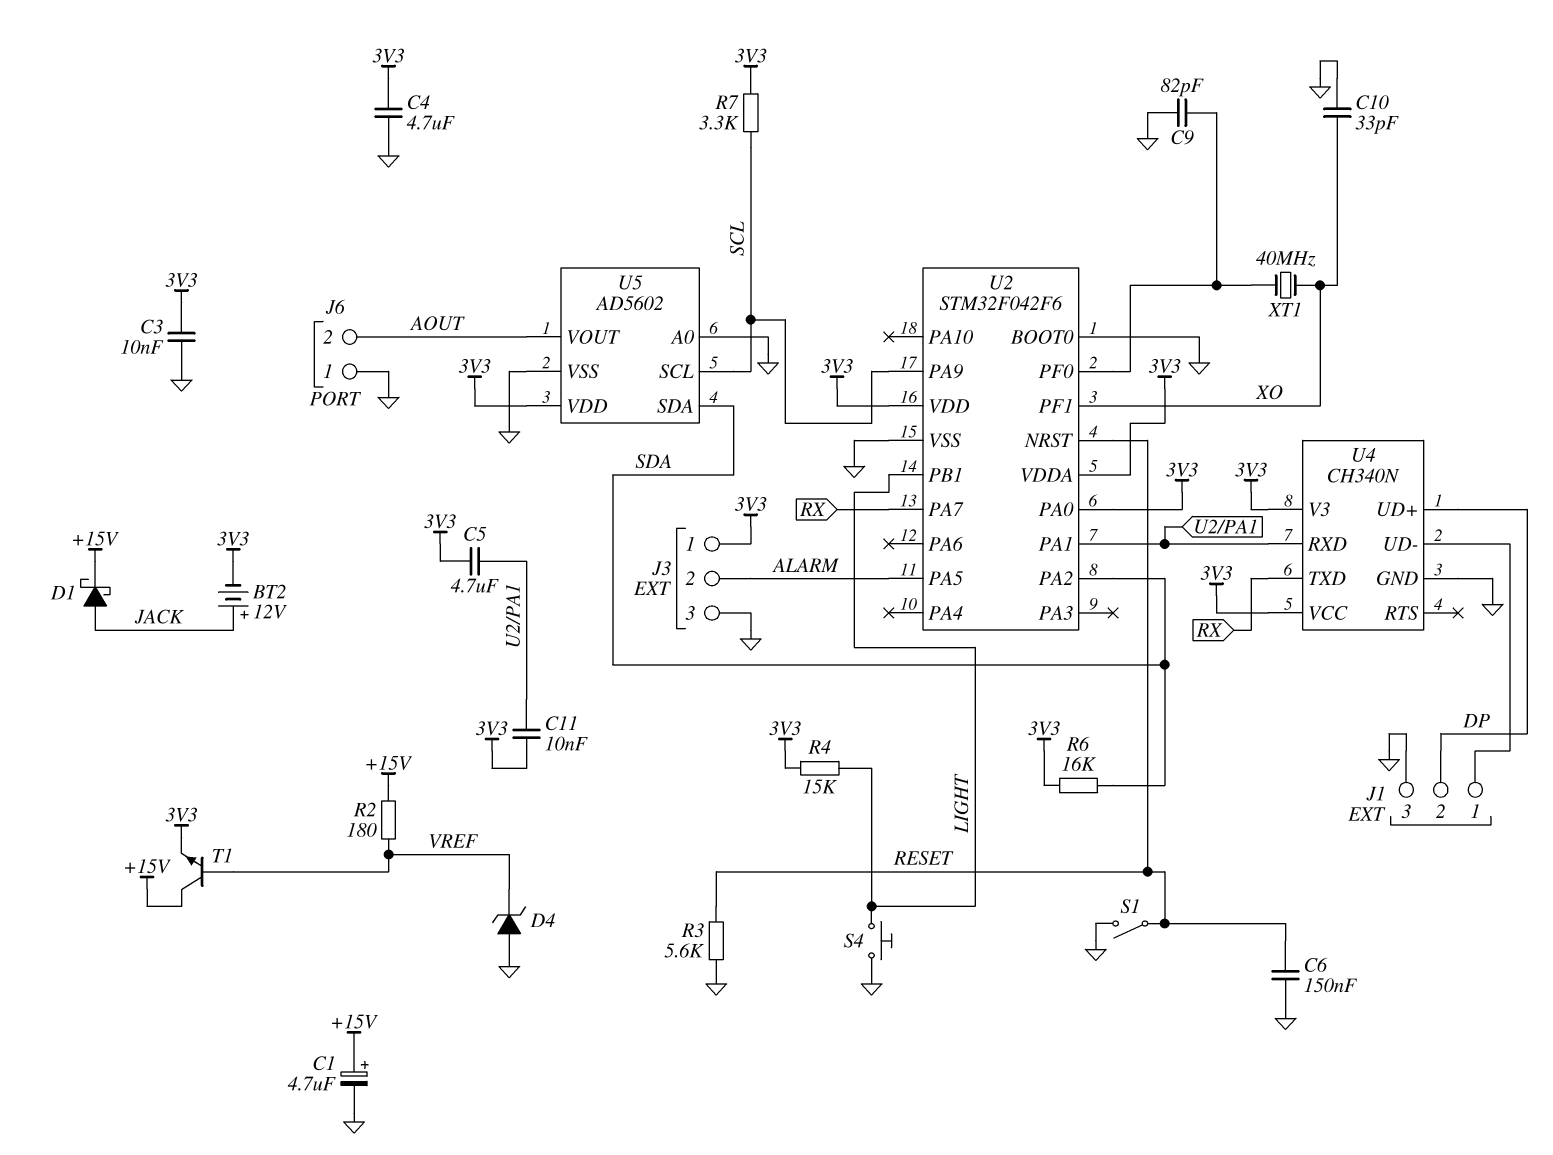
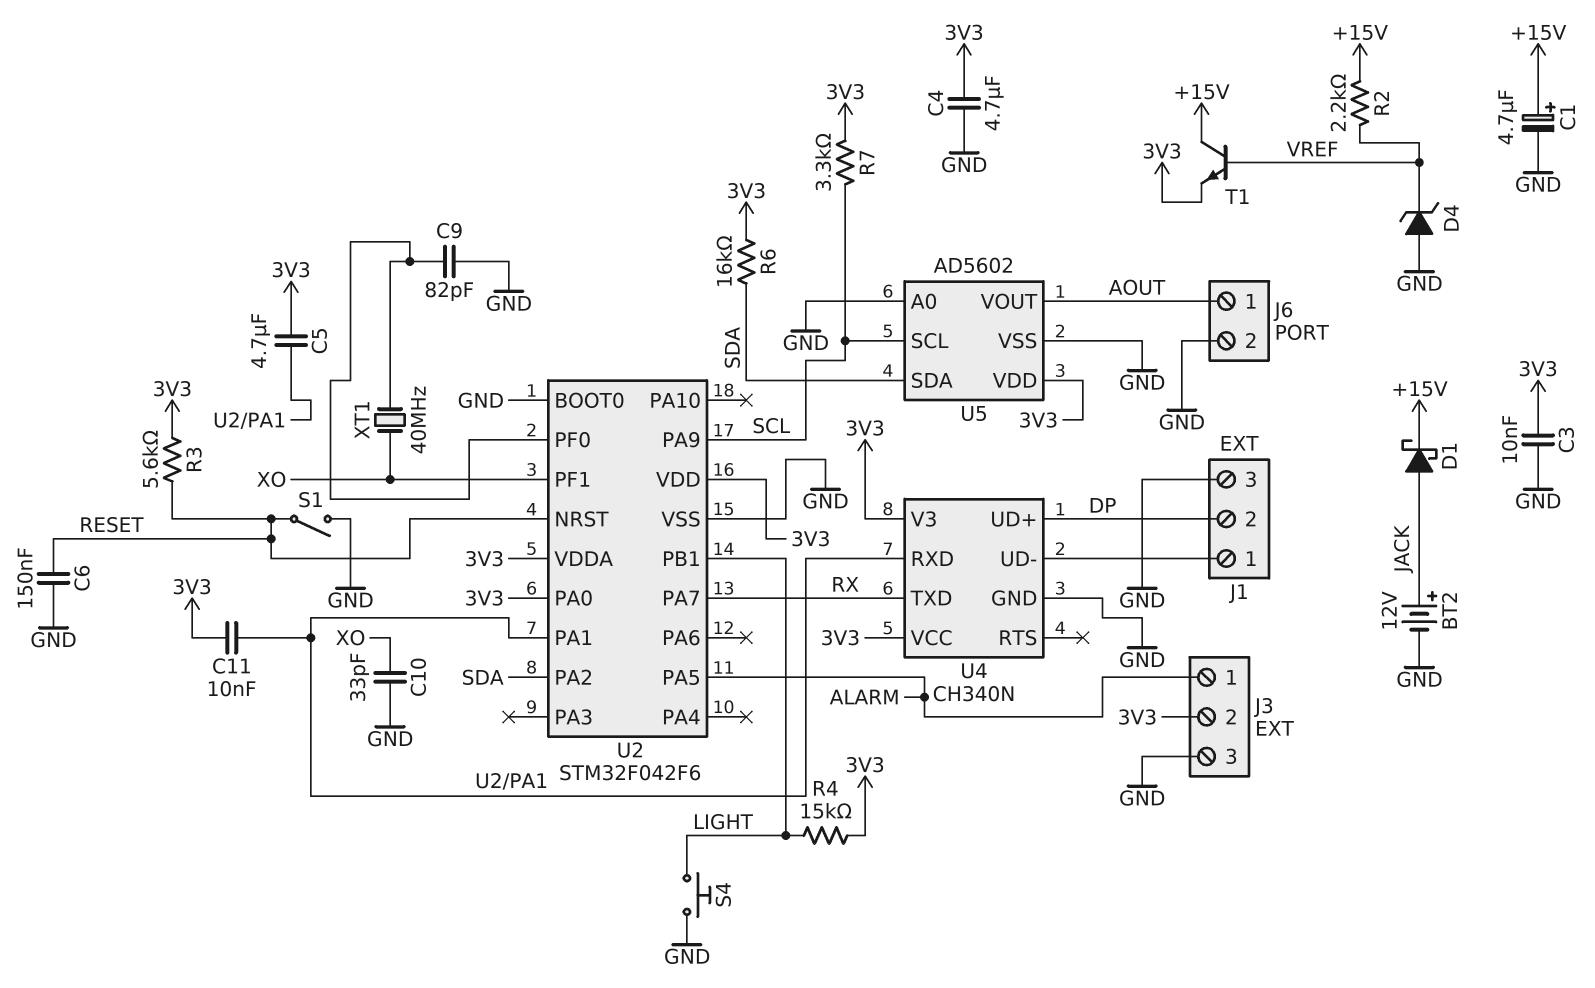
BT2: 12V (plus JACK, minus 3V3) -> 12V (plus JACK, minus GND)
J3 pin 1: 3V3 -> ALARM
J3 pin 2: ALARM -> 3V3
J6 pin 1: GND -> AOUT
J6 pin 2: AOUT -> GND
R2: 180 (+15V, VREF) -> 2.2k (+15V, VREF)
R3: 5.6k (GND, RESET) -> 5.6k (3V3, RESET)

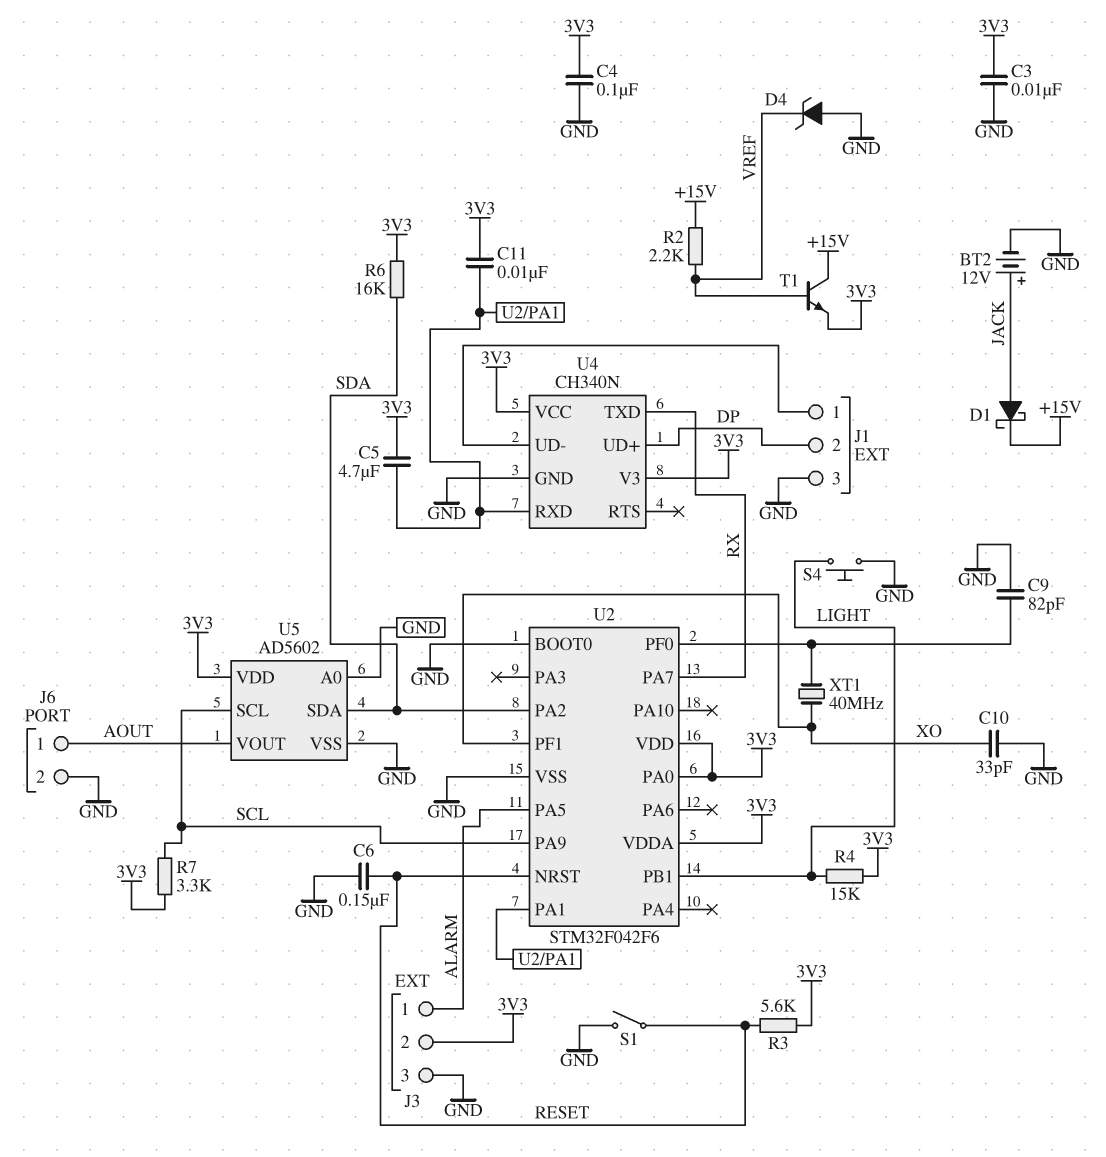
C1: 4.7uF (plus +15V, minus GND) -> none
C4: 4.7uF (3V3, GND) -> 100nF (3V3, GND)

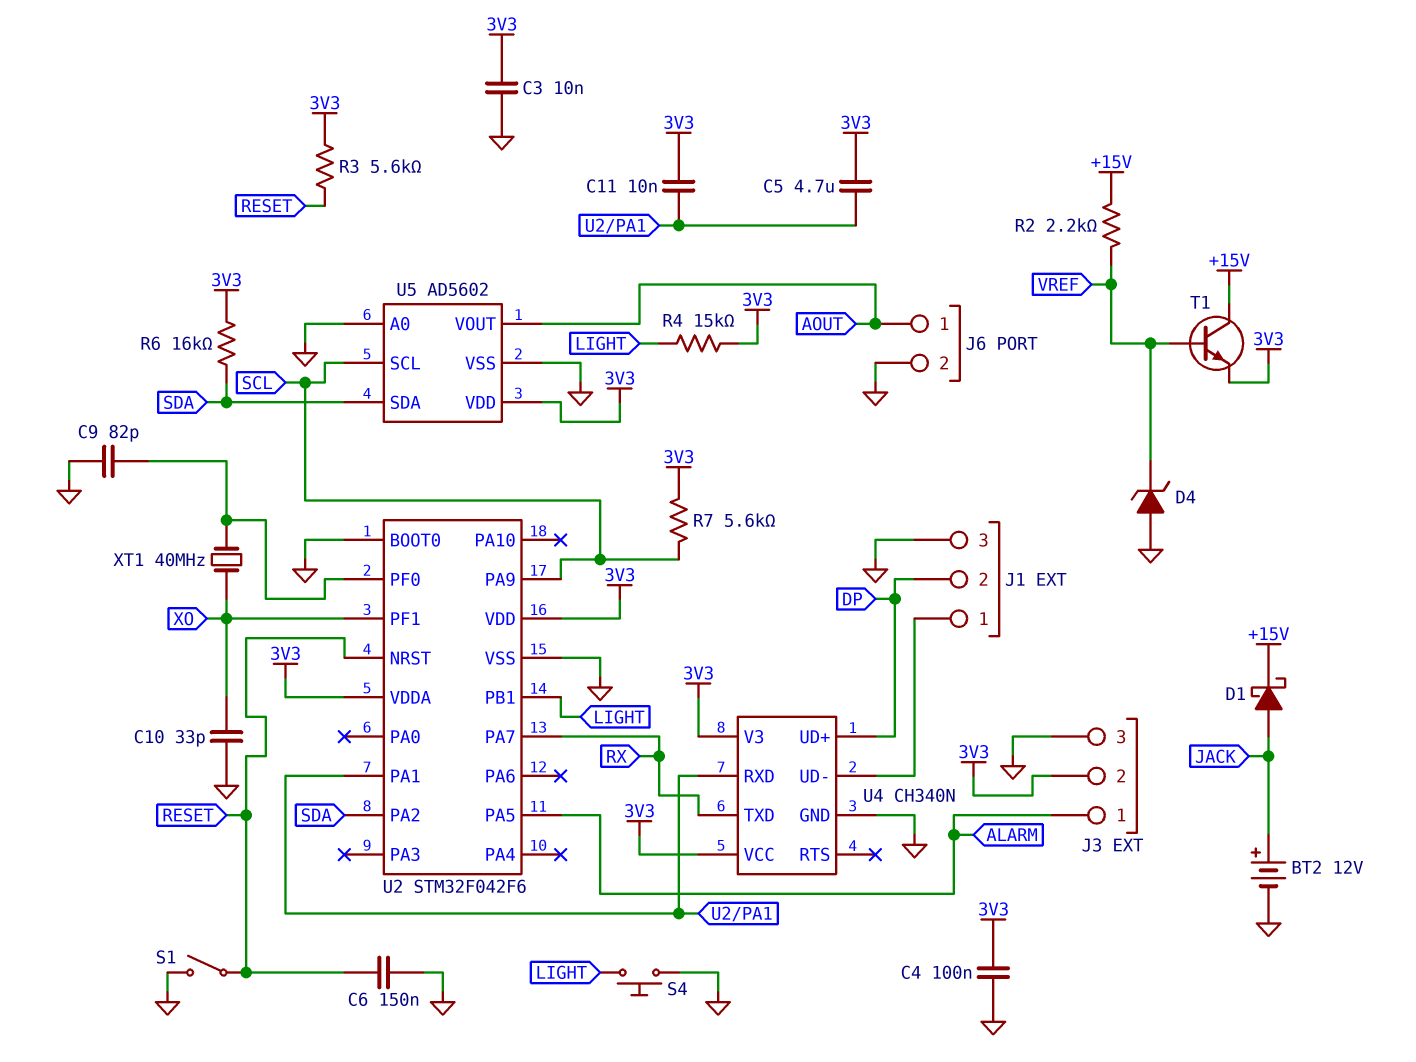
R7: 3.3k (3V3, SCL) -> 5.6k (3V3, SCL)
U2 pin PA0: 3V3 -> none

